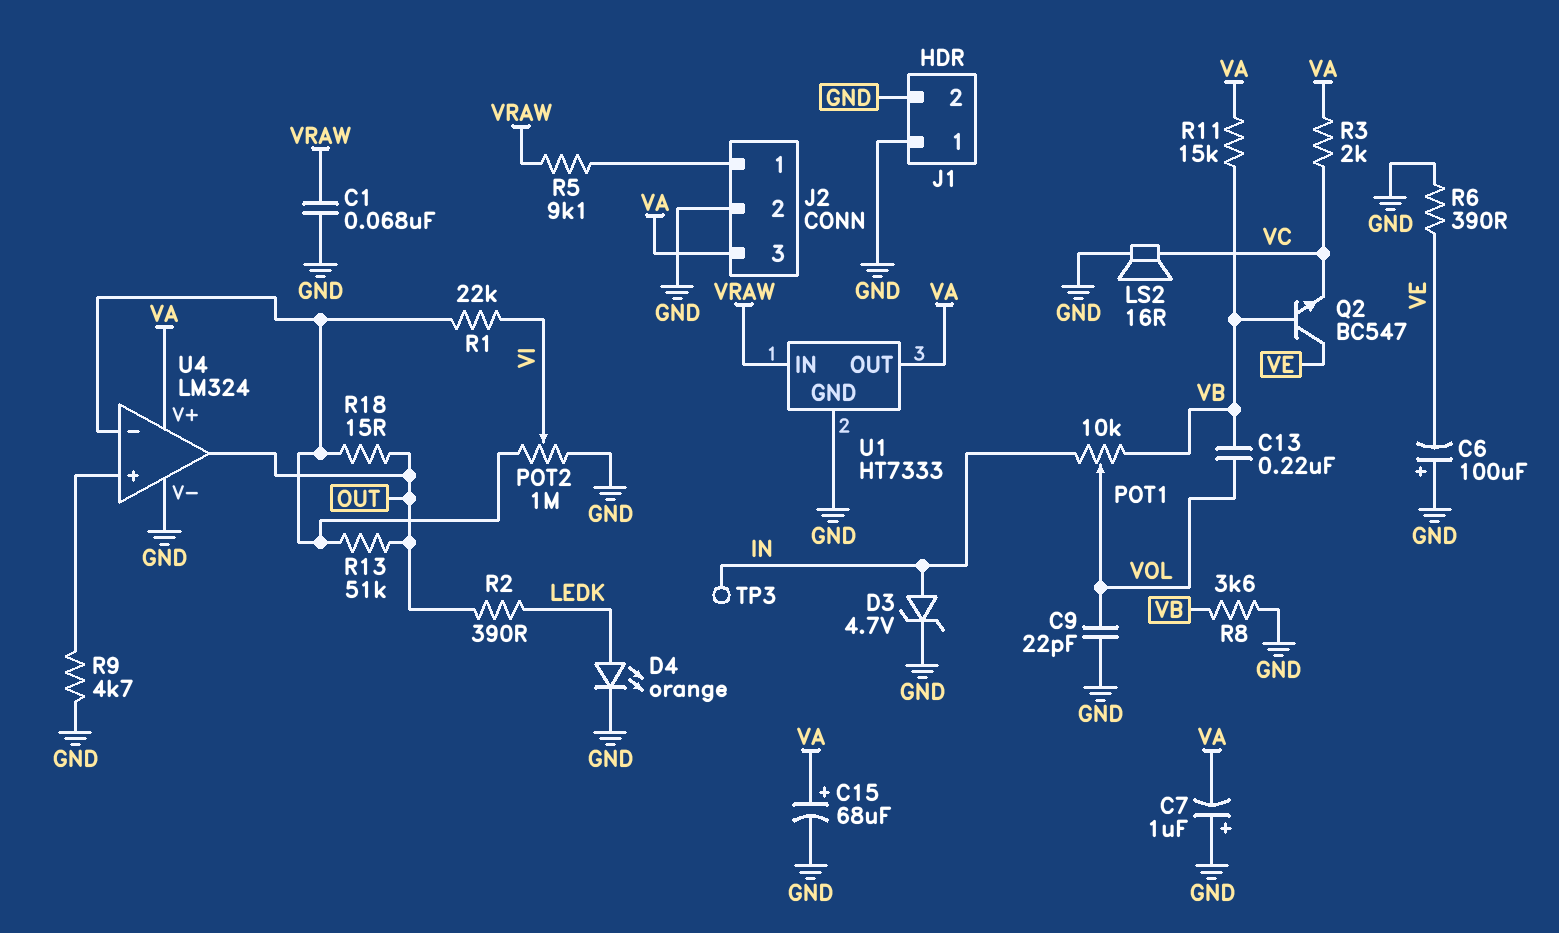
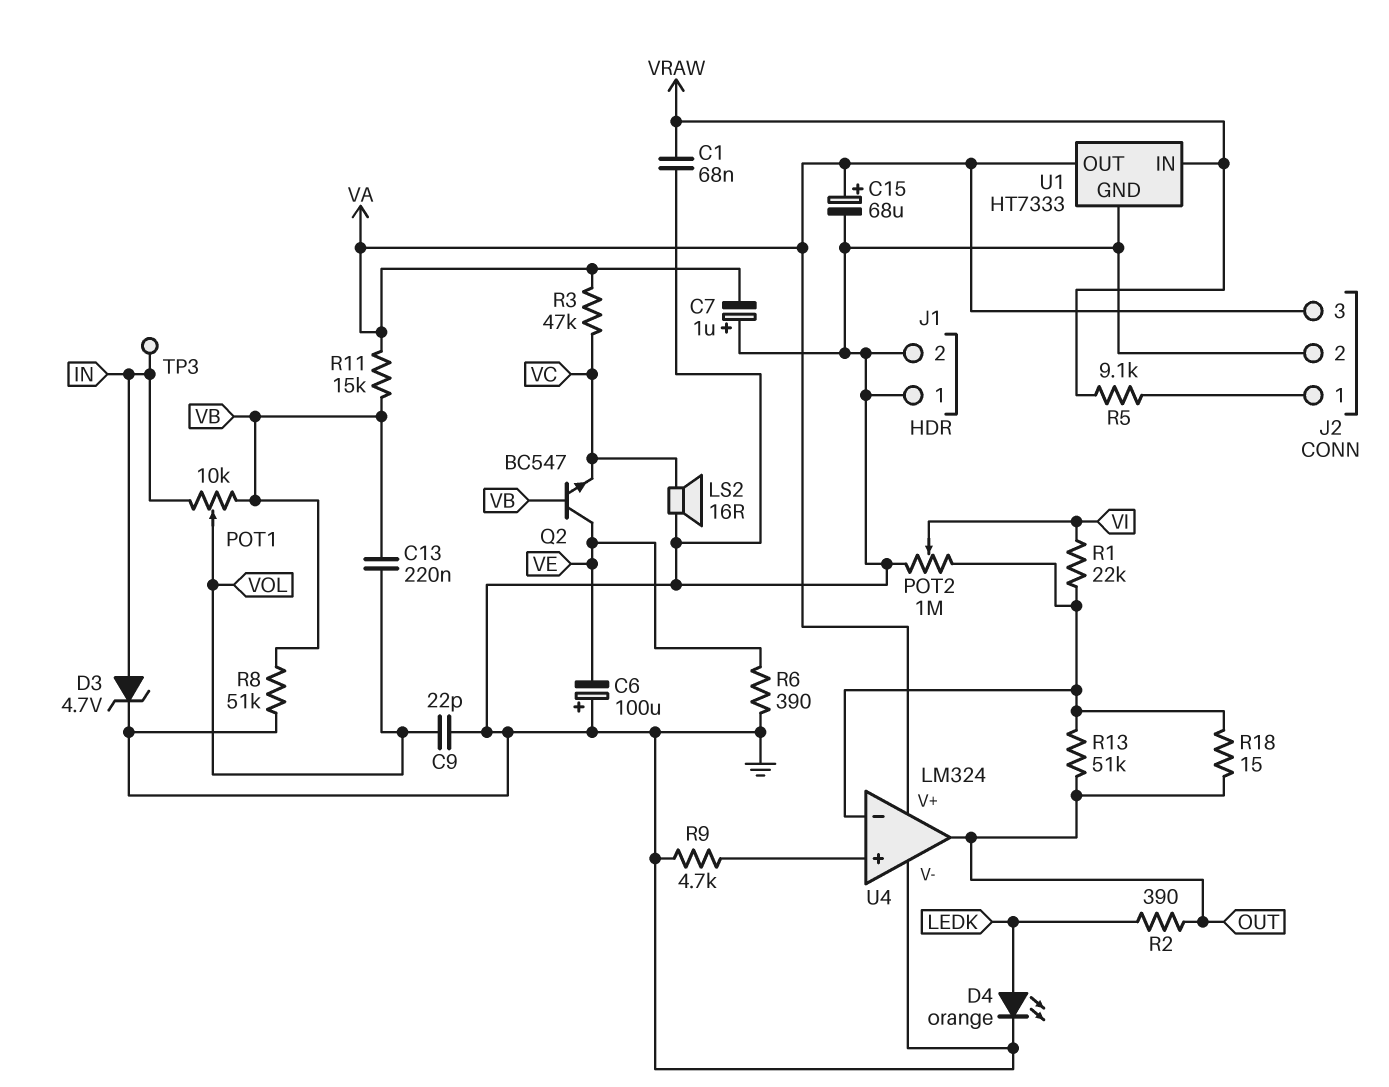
R3: 2k (VA, VC) -> 47k (VA, VC)
R8: 3.6k (GND, VB) -> 51k (GND, VB)

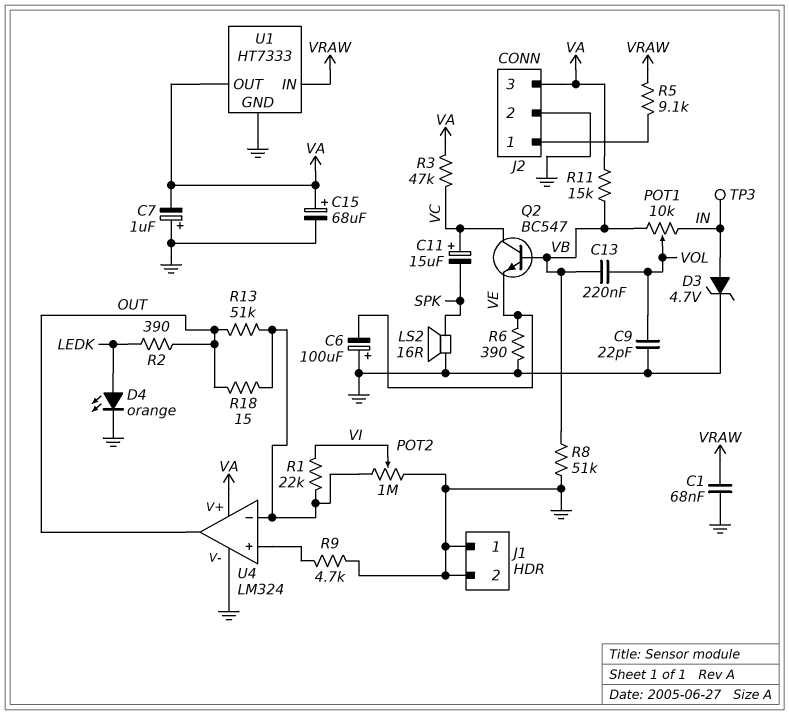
C11: none -> 15uF (plus VC, minus SPK)
LS2: speaker 16R (GND, VC) -> speaker 16R (GND, SPK)
Q2: NPN BC547 (B VB, C VE, E VC) -> NPN BC547 (B VB, C VC, E VE)

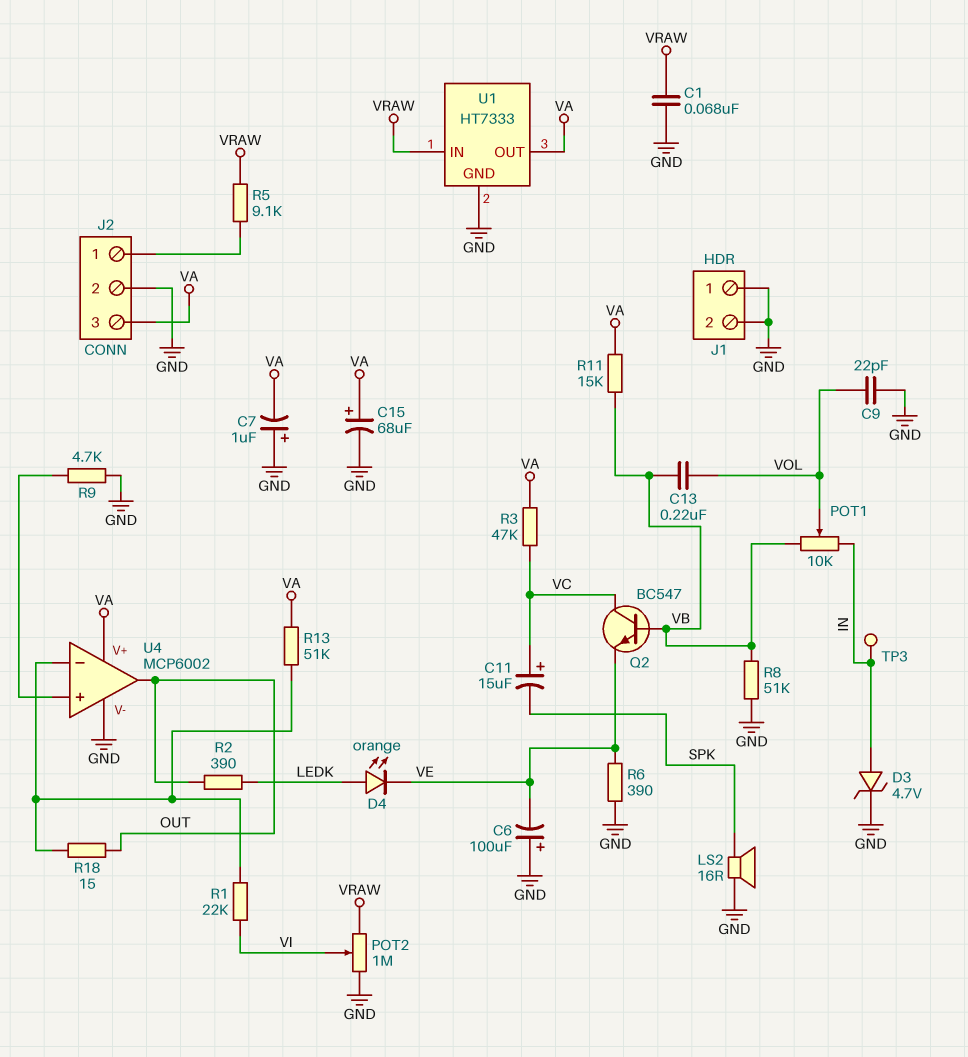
D4: LED orange (A LEDK, K GND) -> LED orange (A LEDK, K VE)
POT2: 1M (GND, U4/in-, wiper VI) -> 1M (GND, VRAW, wiper VI)
R13: 51k (OUT, U4/in-) -> 51k (U4/in-, VA)
U4: LM324 -> MCP6002

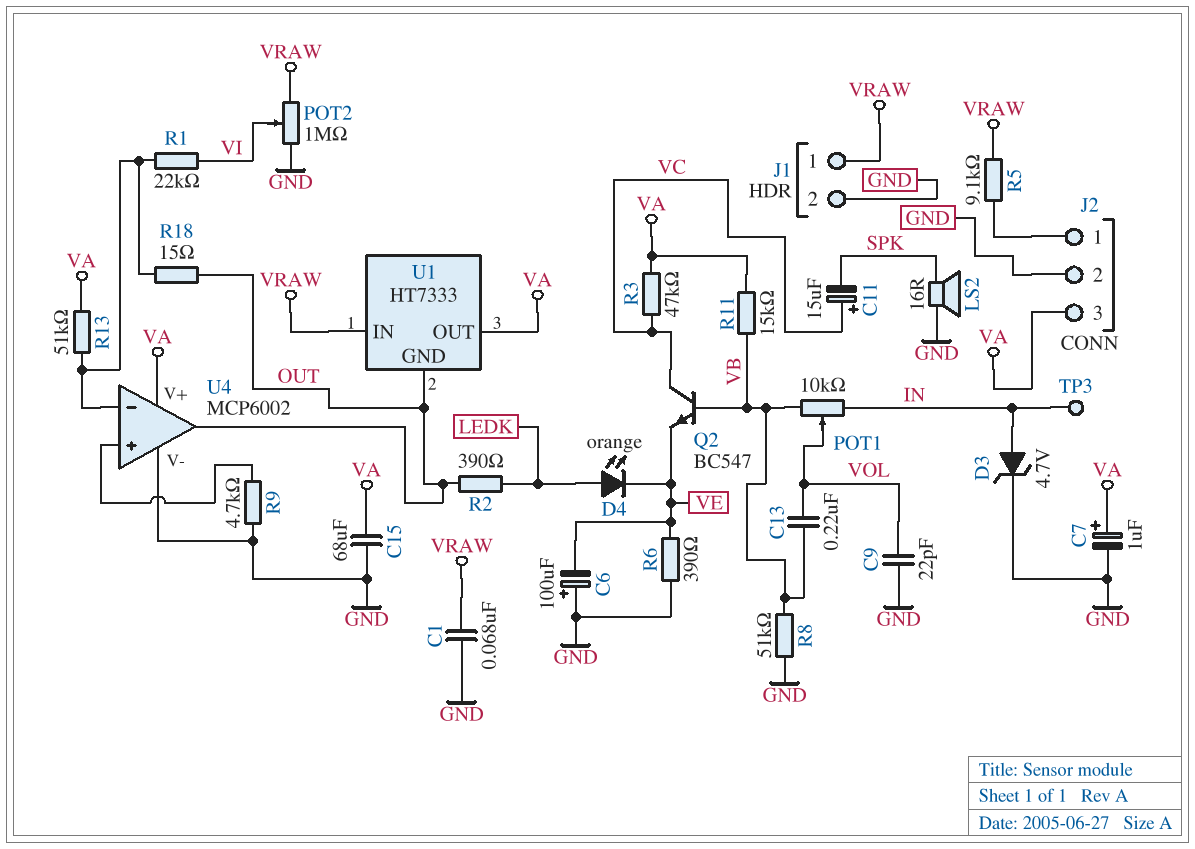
C7: 1uF (plus GND, minus VA) -> 1uF (plus VA, minus GND)
C15: 68uF (plus VA, minus GND) -> 68uF (GND, VA)
J1 pin 1: GND -> VRAW
U1 pin GND: GND -> OUT

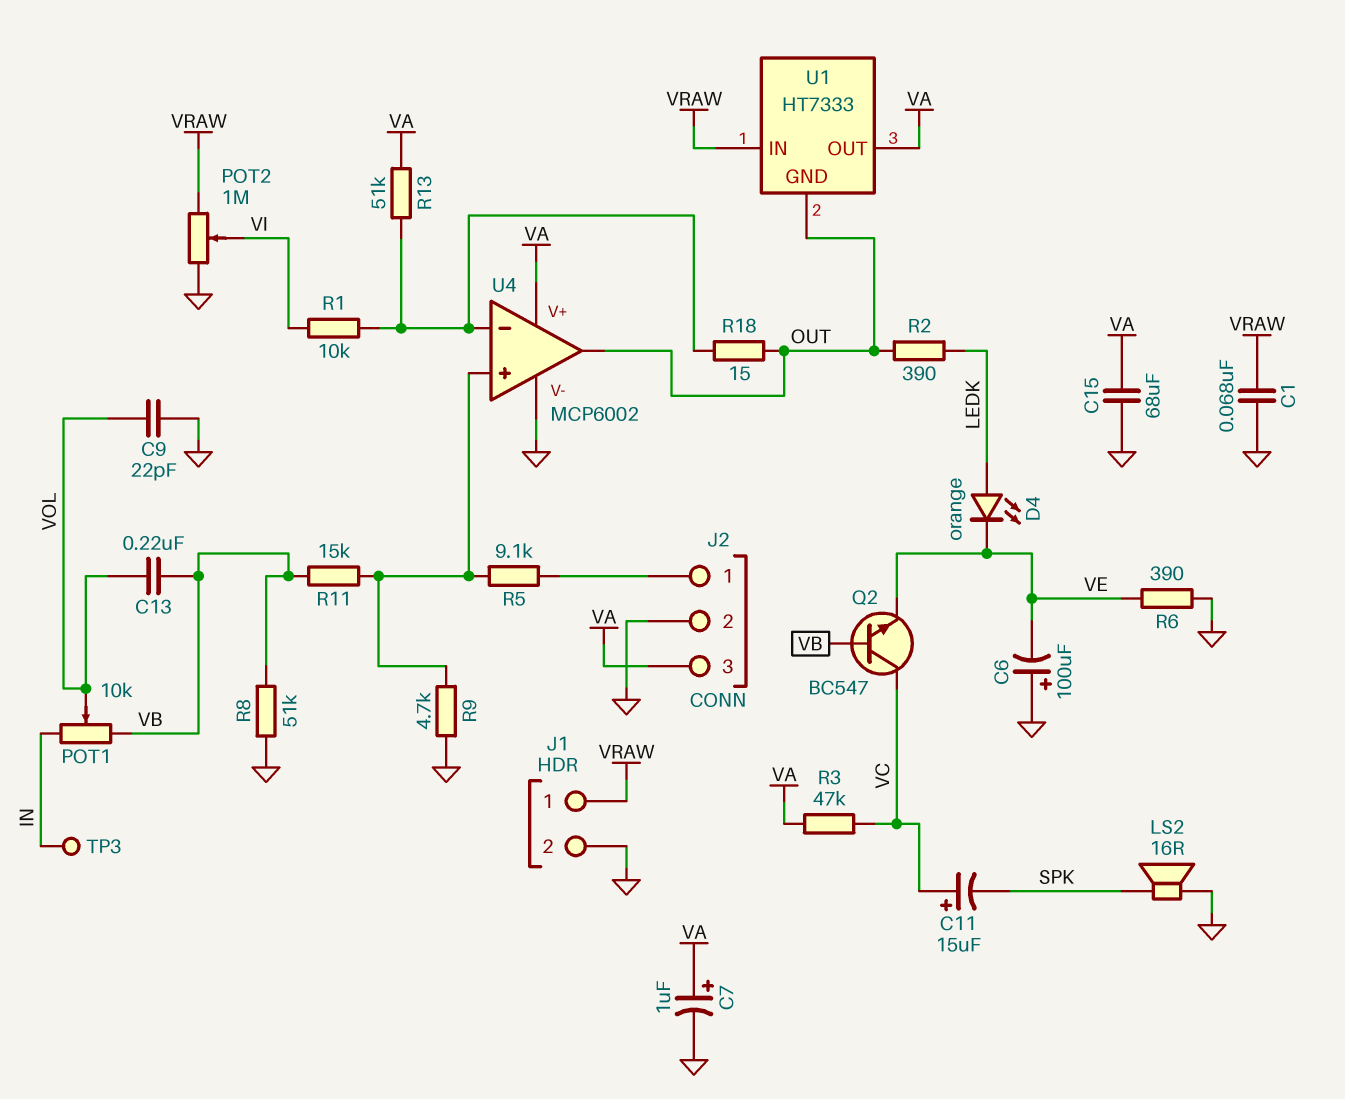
D3: zener 4.7V (A IN, K GND) -> none
R1: 22k (U4/in-, VI) -> 10k (U4/in-, VI)
R5: 9.1k (J2/1, VRAW) -> 9.1k (J2/1, U4/in+)
R11: 15k (VA, VB) -> 15k (U4/in+, VB)

